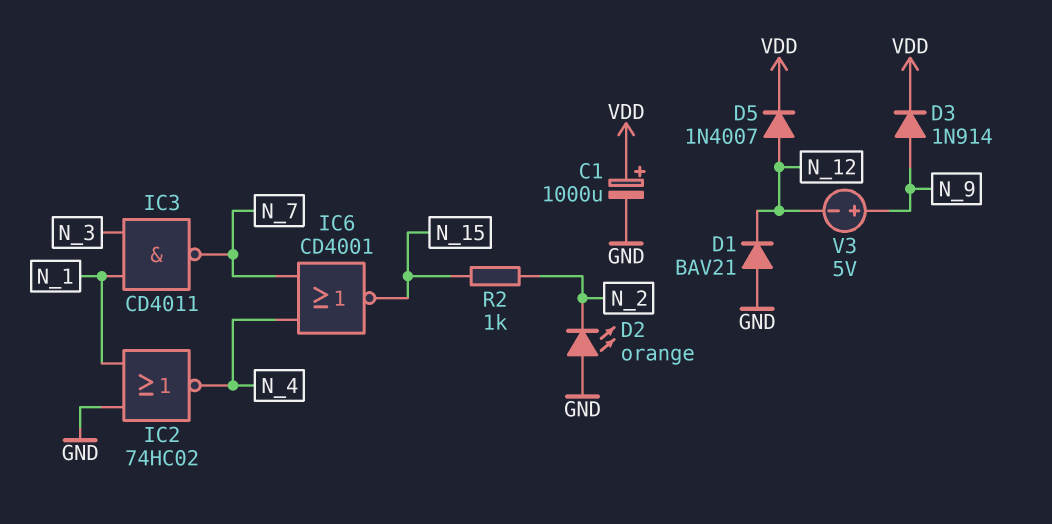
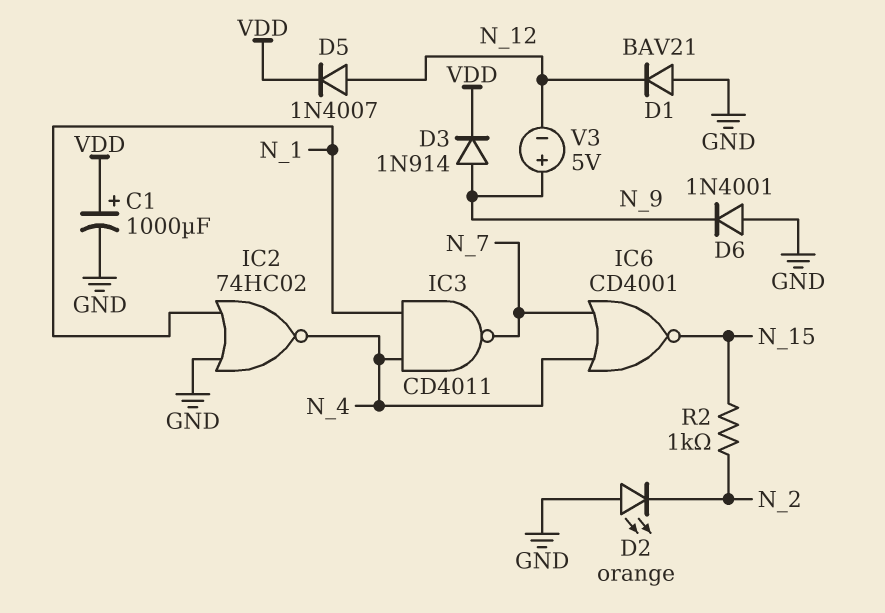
D6: none -> diode 1N4001 (A GND, K N_9)
IC3: NAND CD4011 (in N_1, in N_3, out N_7) -> NAND CD4011 (in N_1, in N_4, out N_7)

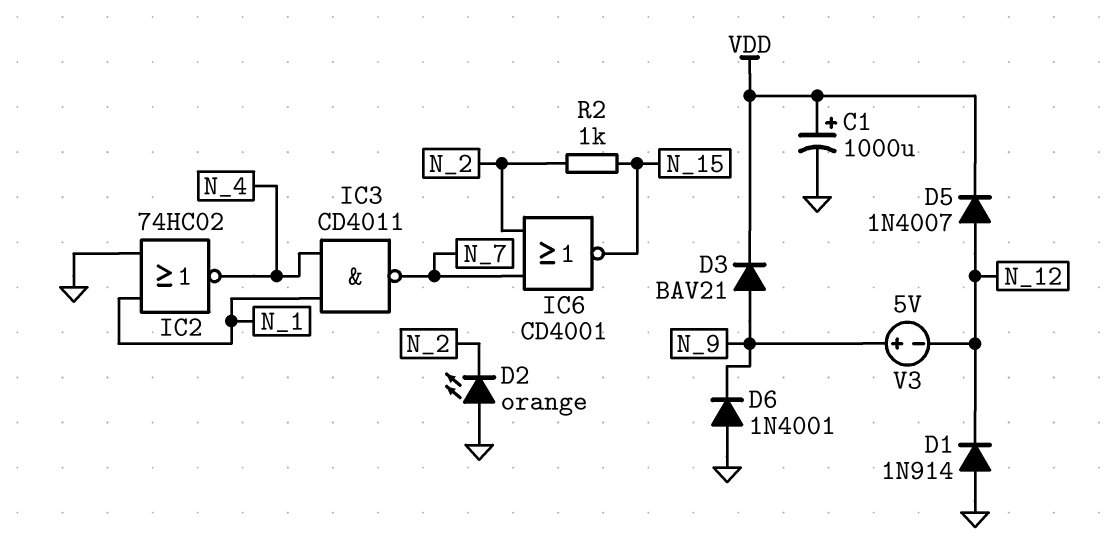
D1: diode BAV21 (A GND, K N_12) -> diode 1N914 (A GND, K N_12)
D3: diode 1N914 (A N_9, K VDD) -> diode BAV21 (A N_9, K VDD)
IC6: NOR CD4001 (in N_4, in N_7, out N_15) -> NOR CD4001 (in N_2, in N_7, out N_15)

